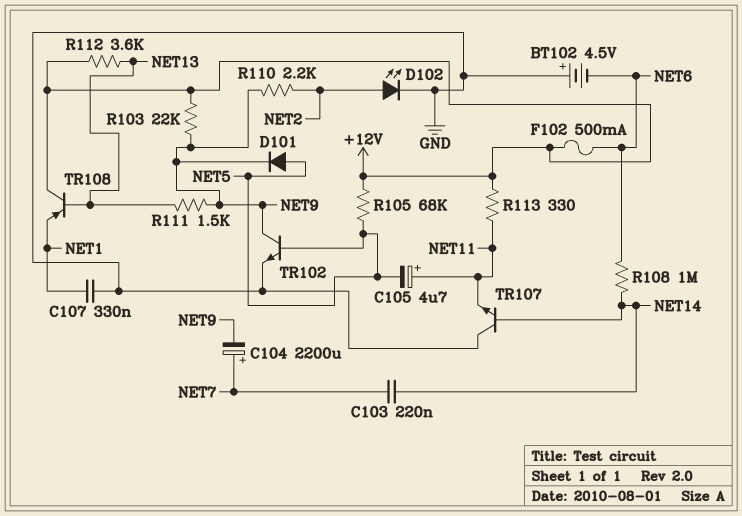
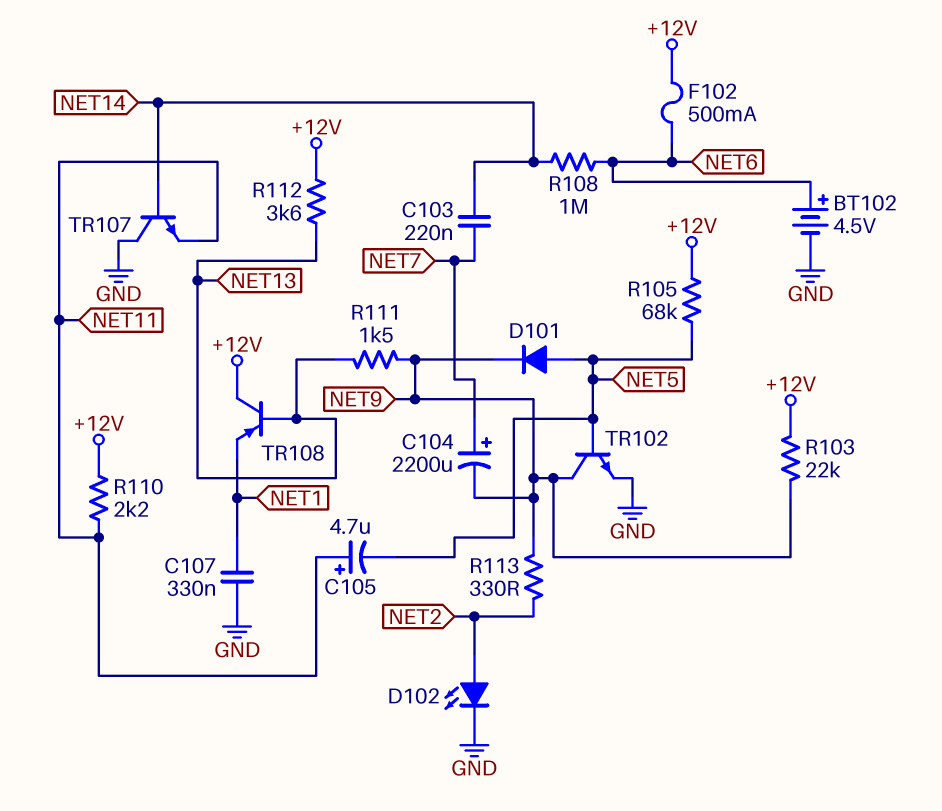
BT102: 4.5V (plus GND, minus NET6) -> 4.5V (plus NET6, minus GND)
R110: 2.2k (NET2, NET9) -> 2.2k (+12V, NET11)
R113: 330 (+12V, NET11) -> 330 (NET2, NET9)

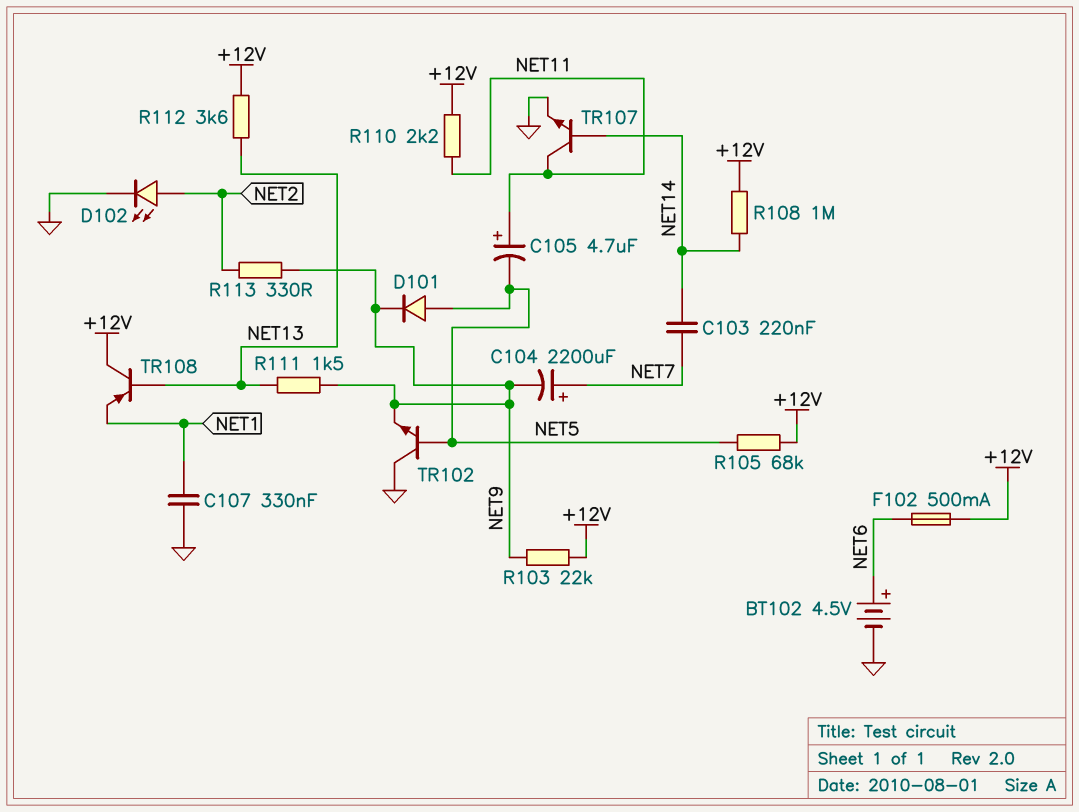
R108: 1M (NET6, NET14) -> 1M (+12V, NET14)
TR102: NPN (B NET5, C NET9, E GND) -> NPN (B NET5, C GND, E NET9)
TR107: NPN (B NET14, C GND, E NET11) -> NPN (B NET14, C NET11, E GND)

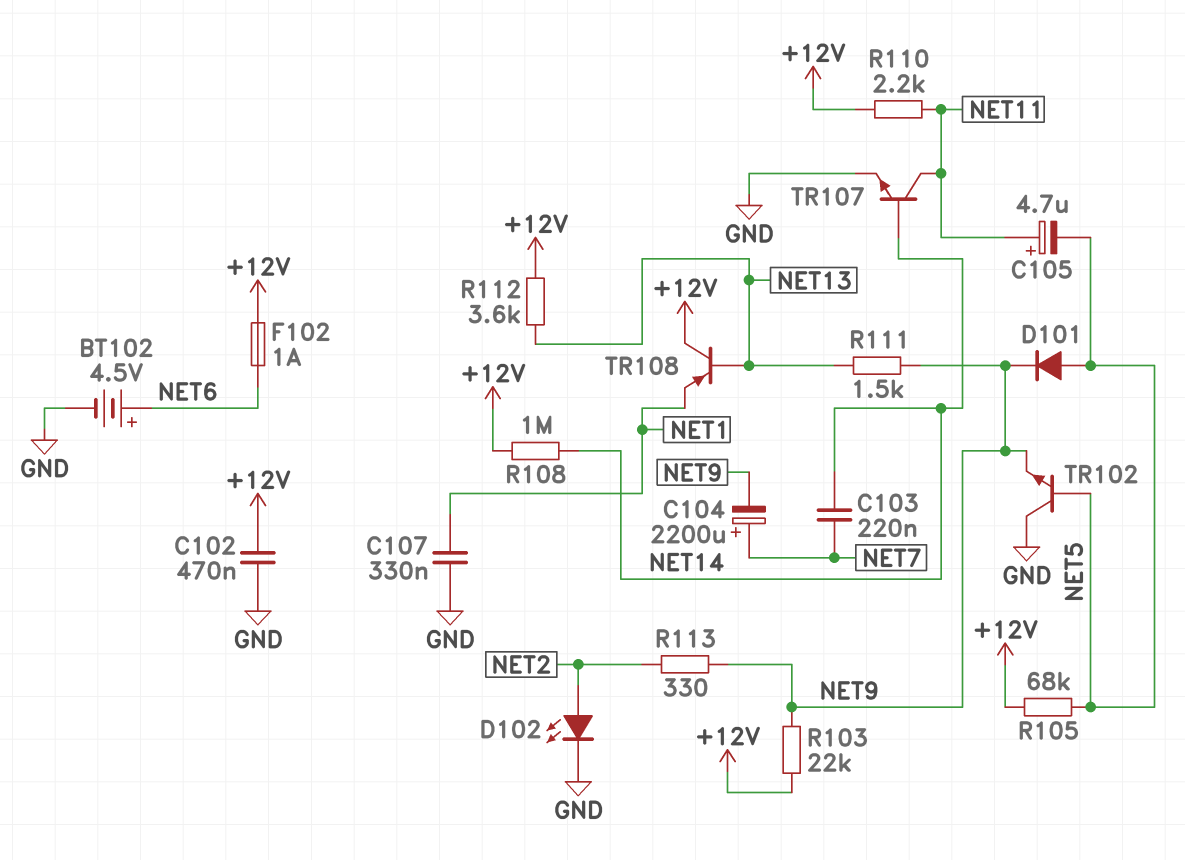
C102: none -> 470nF (+12V, GND)
F102: 500mA (+12V, NET6) -> 1A (+12V, NET6)

